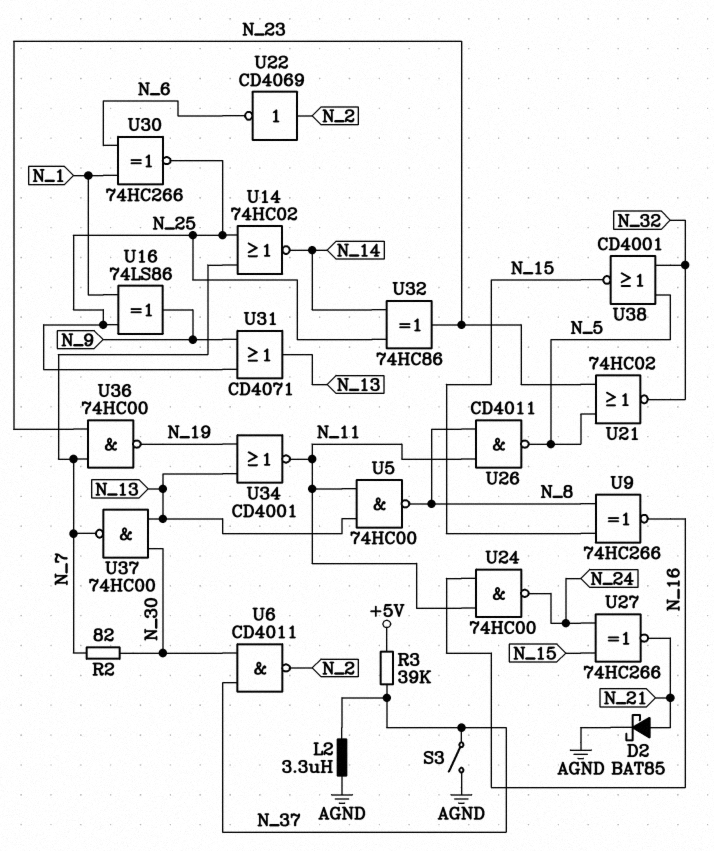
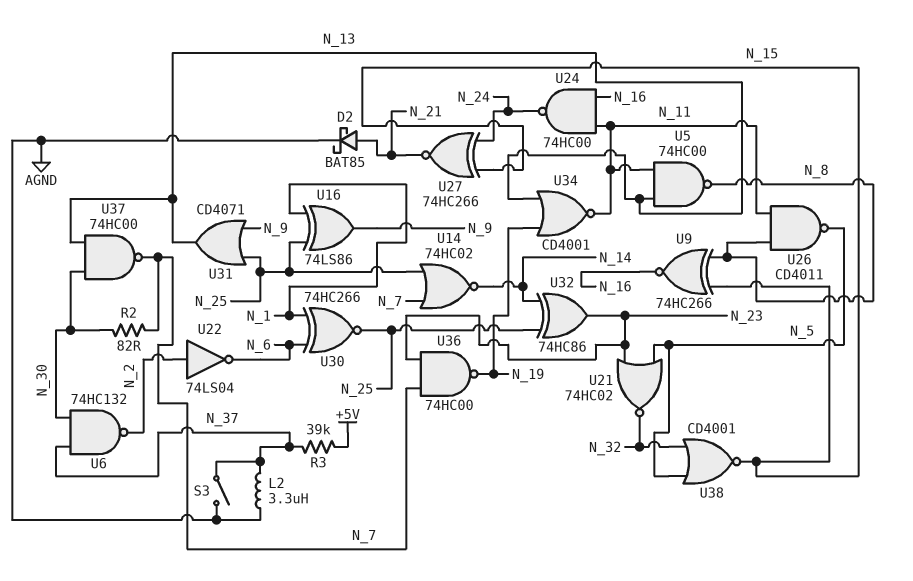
U6: NAND CD4011 (in N_30, in N_37, out N_2) -> NAND 74HC132 (in N_30, in N_37, out N_2)
U22: NOT CD4069 (in N_2, out N_6) -> NOT 74LS04 (in N_2, out N_6)

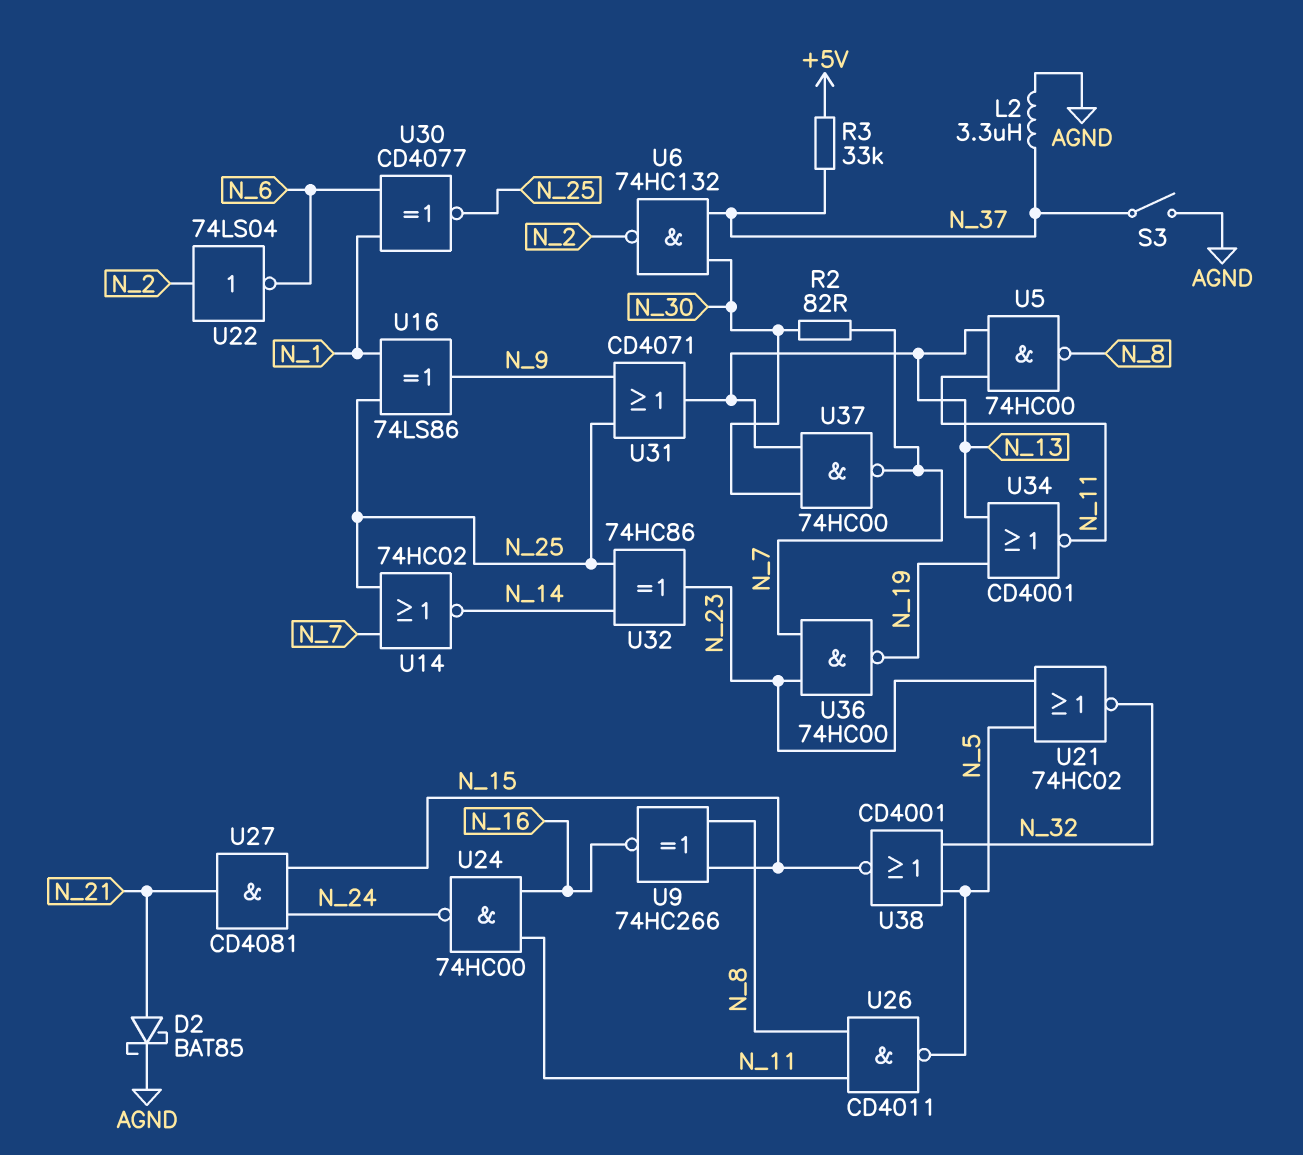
R3: 39k (+5V, N_37) -> 33k (+5V, N_37)
U27: XNOR 74HC266 (in N_15, in N_24, out N_21) -> AND CD4081 (in N_15, in N_24, out N_21)
U30: XNOR 74HC266 (in N_1, in N_6, out N_25) -> XNOR CD4077 (in N_1, in N_6, out N_25)

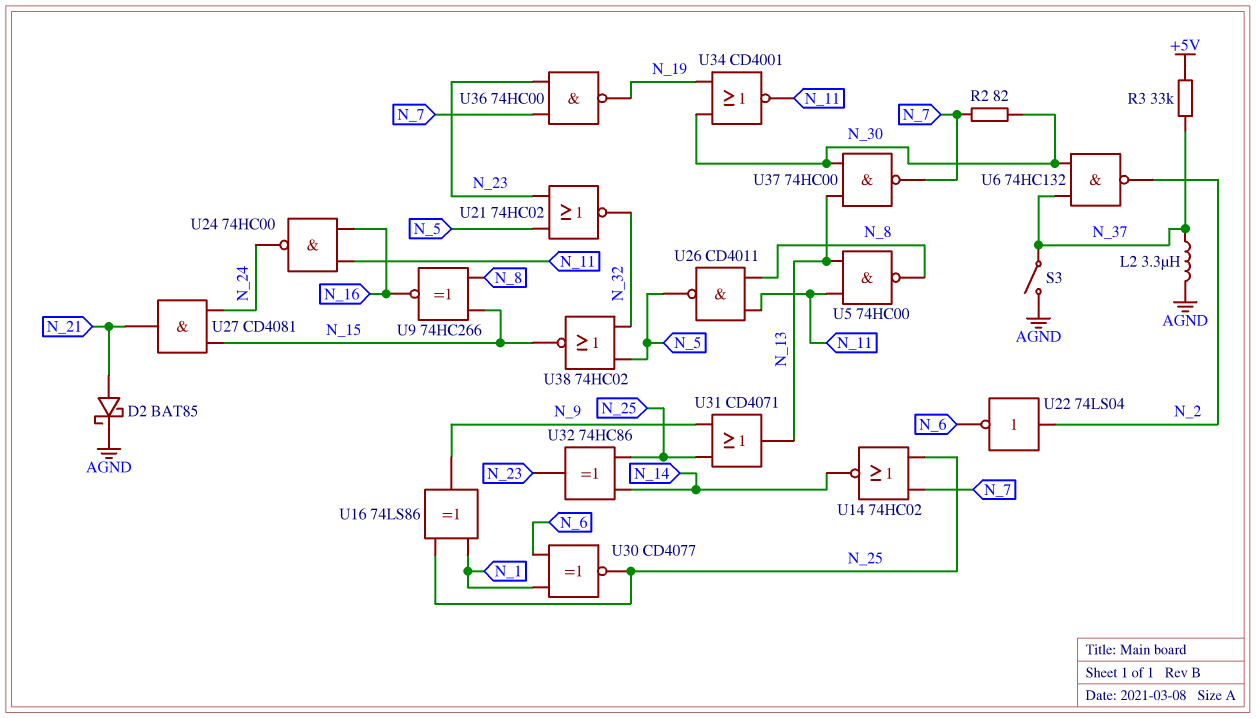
U34: NOR CD4001 (in N_13, in N_19, out N_11) -> NOR CD4001 (in N_19, in N_30, out N_11)
U38: NOR CD4001 (in N_5, in N_32, out N_15) -> NOR 74HC02 (in N_5, in N_32, out N_15)

